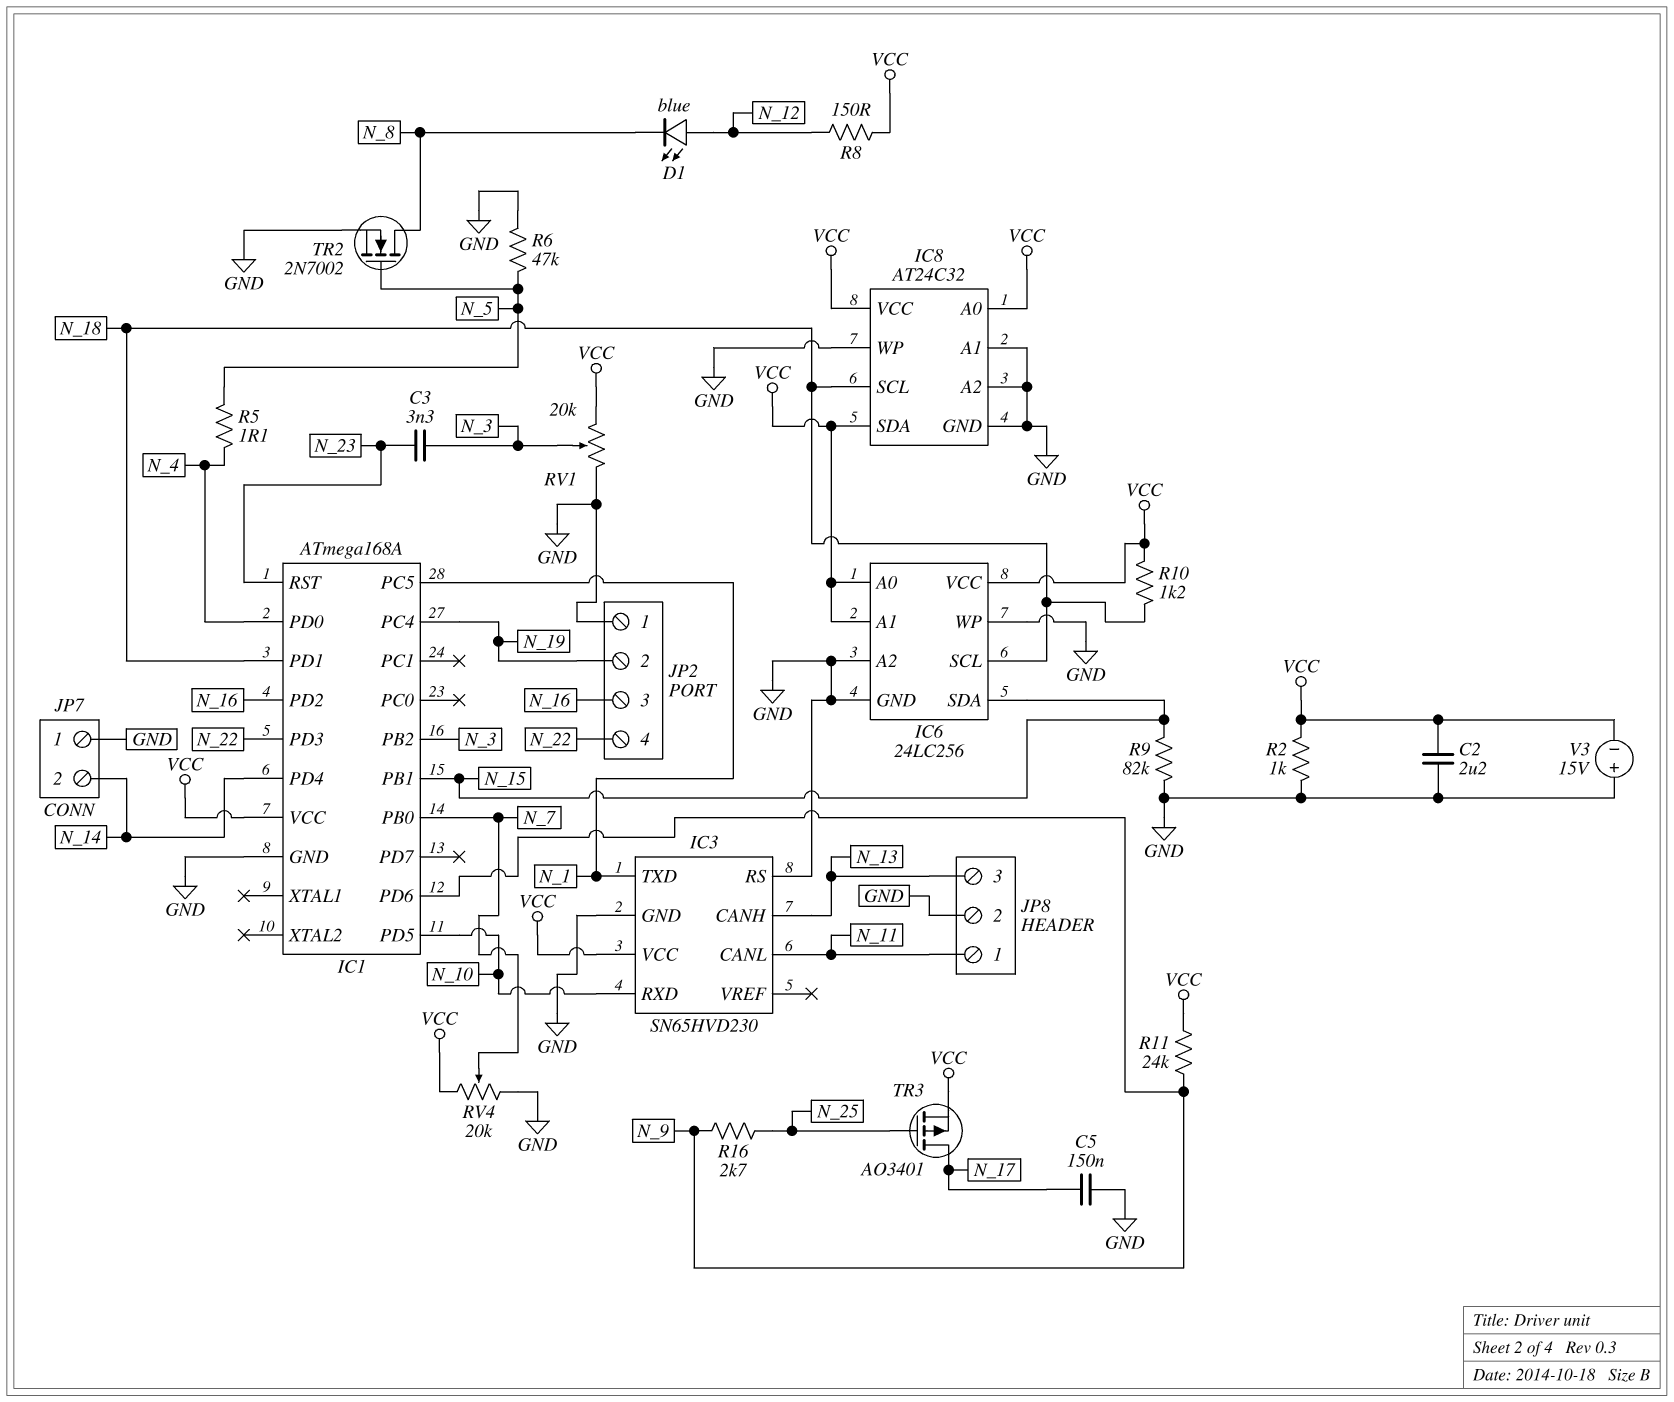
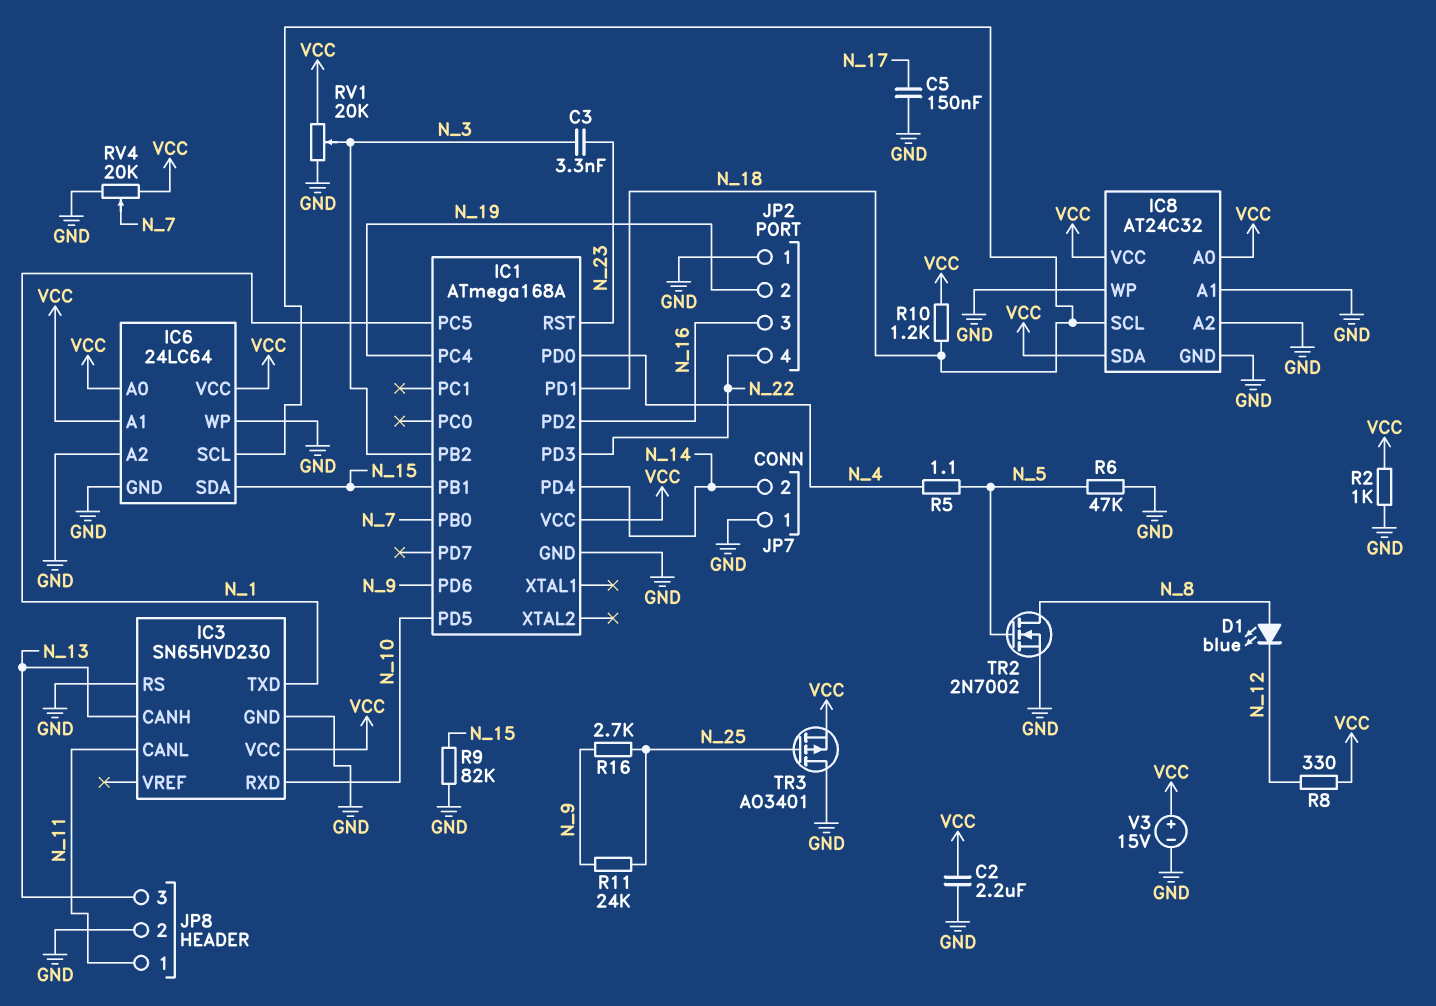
D1: LED blue (A N_12, K N_8) -> LED blue (A N_8, K N_12)
IC6: 24LC256 -> 24LC64
R8: 150 (N_12, VCC) -> 330 (N_12, VCC)
R11: 24k (N_9, VCC) -> 24k (N_9, N_25)
TR3: PMOS AO3401 (G N_25, D N_17, S VCC) -> PMOS AO3401 (G N_25, D GND, S VCC)
V3: 15V (plus GND, minus VCC) -> 15V (plus VCC, minus GND)

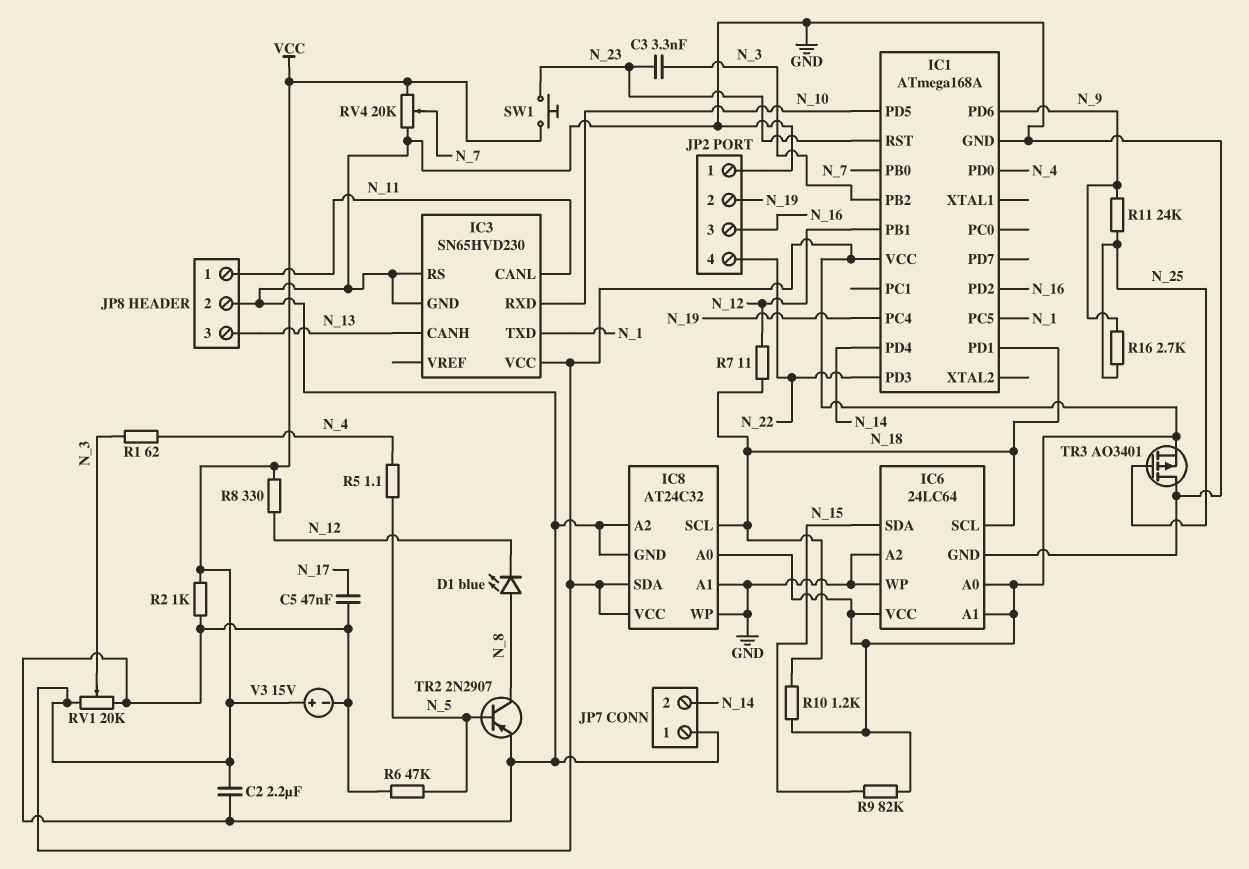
C5: 150nF (GND, N_17) -> 47nF (GND, N_17)
IC1 pin PB1: N_15 -> N_12
R1: none -> 62 (N_3, N_4)
R7: none -> 11 (N_12, N_18)
R9: 82k (GND, N_15) -> 82k (N_15, VCC)
SW1: none -> button (N_23, VCC)
TR2: NMOS 2N7002 (G N_5, D N_8, S GND) -> PNP 2N2907 (B N_5, C N_8, E GND)

